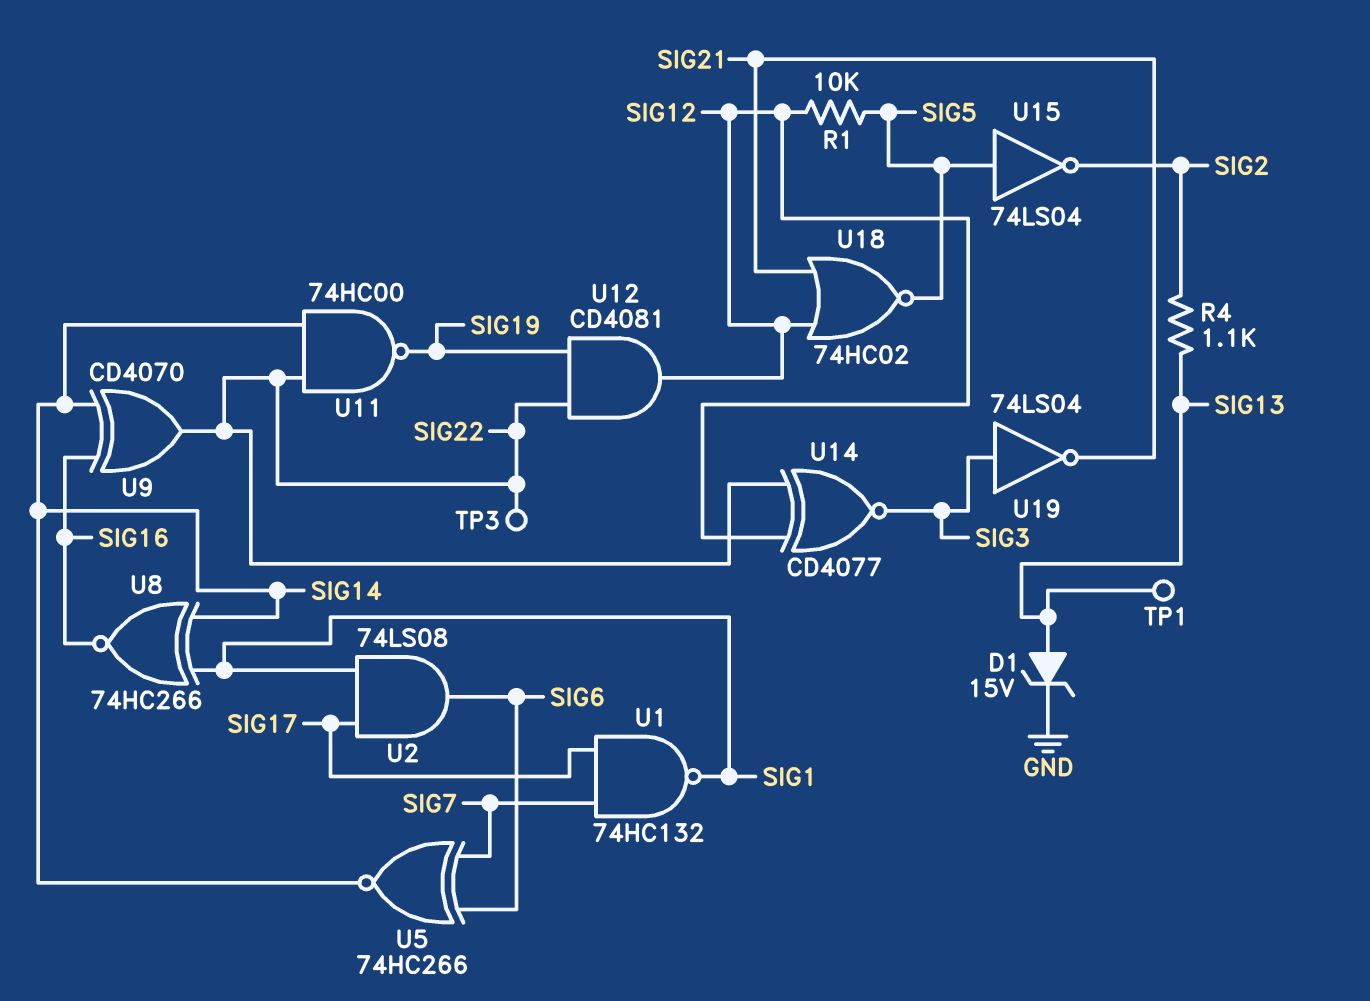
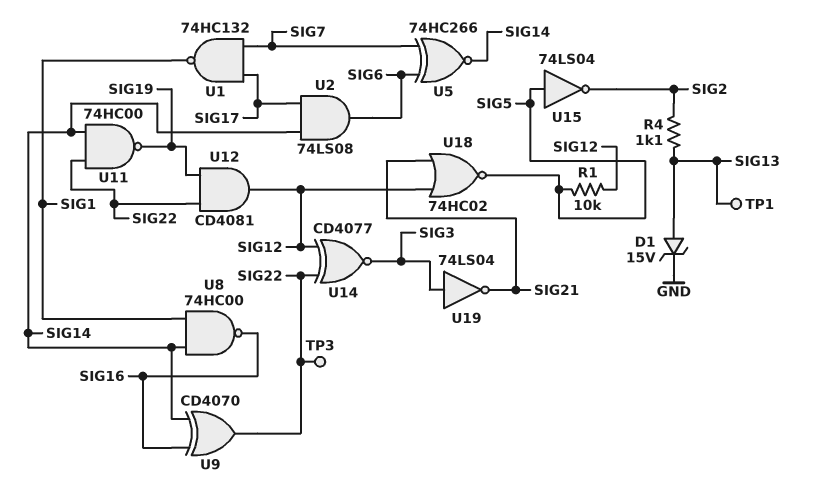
U2: AND 74LS08 (in SIG1, in SIG17, out SIG6) -> AND 74LS08 (in SIG14, in SIG17, out SIG6)
U8: XNOR 74HC266 (in SIG1, in SIG14, out SIG16) -> NAND 74HC00 (in SIG1, in SIG14, out SIG16)

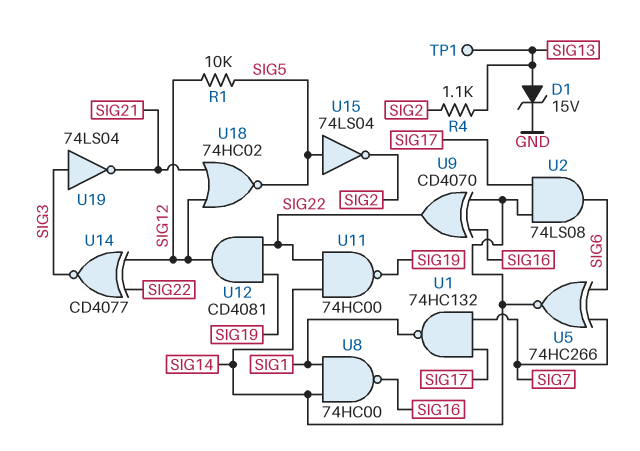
TP3: test point (SIG22) -> none

